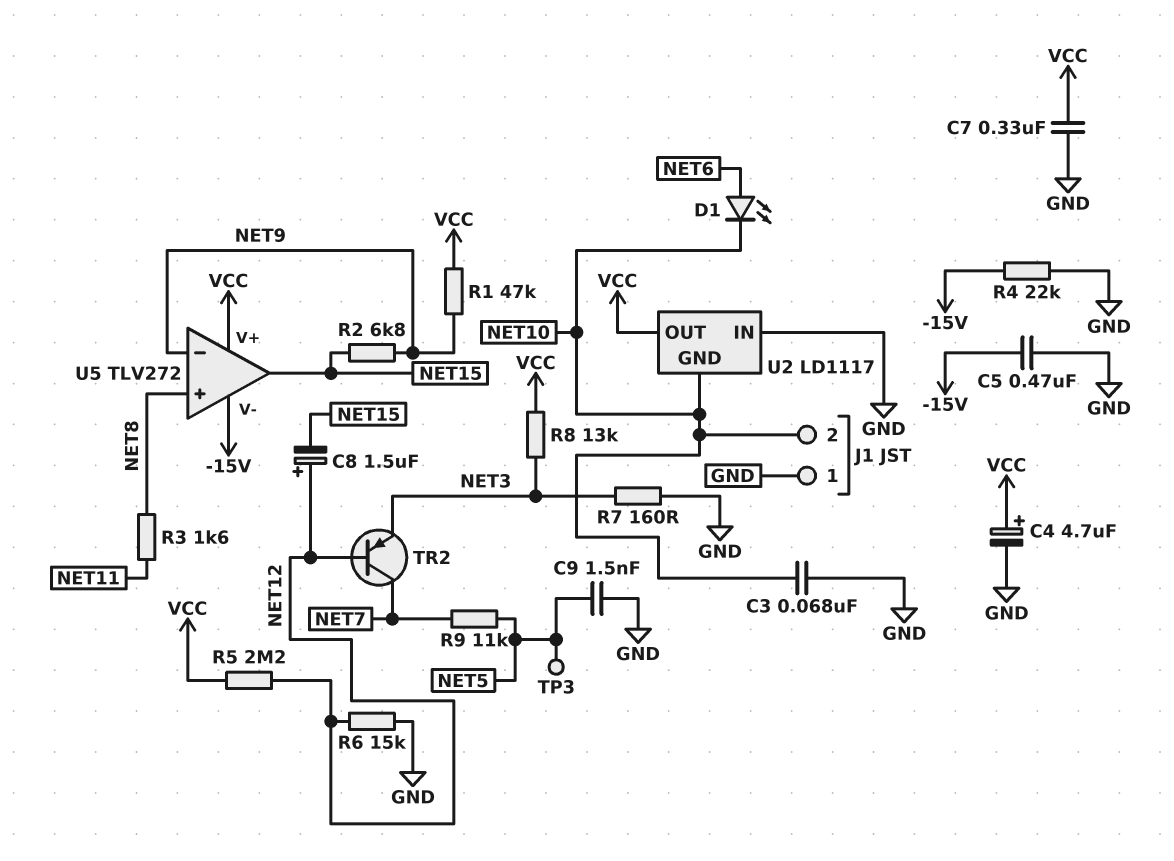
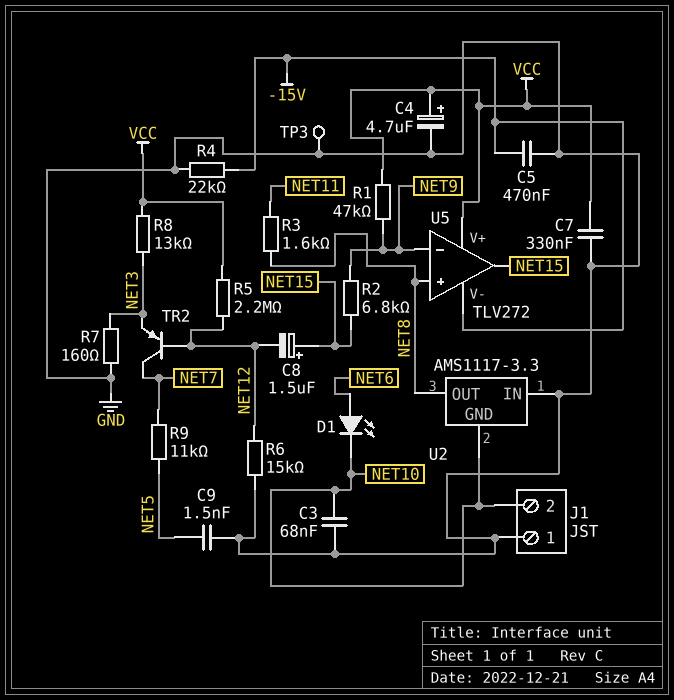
C8: 1.5uF (plus NET12, minus NET15) -> 1.5uF (plus NET15, minus NET12)
TP3: test point (NET5) -> test point (GND)
U2: LD1117 -> AMS1117-3.3
U2 pin OUT: VCC -> NET8

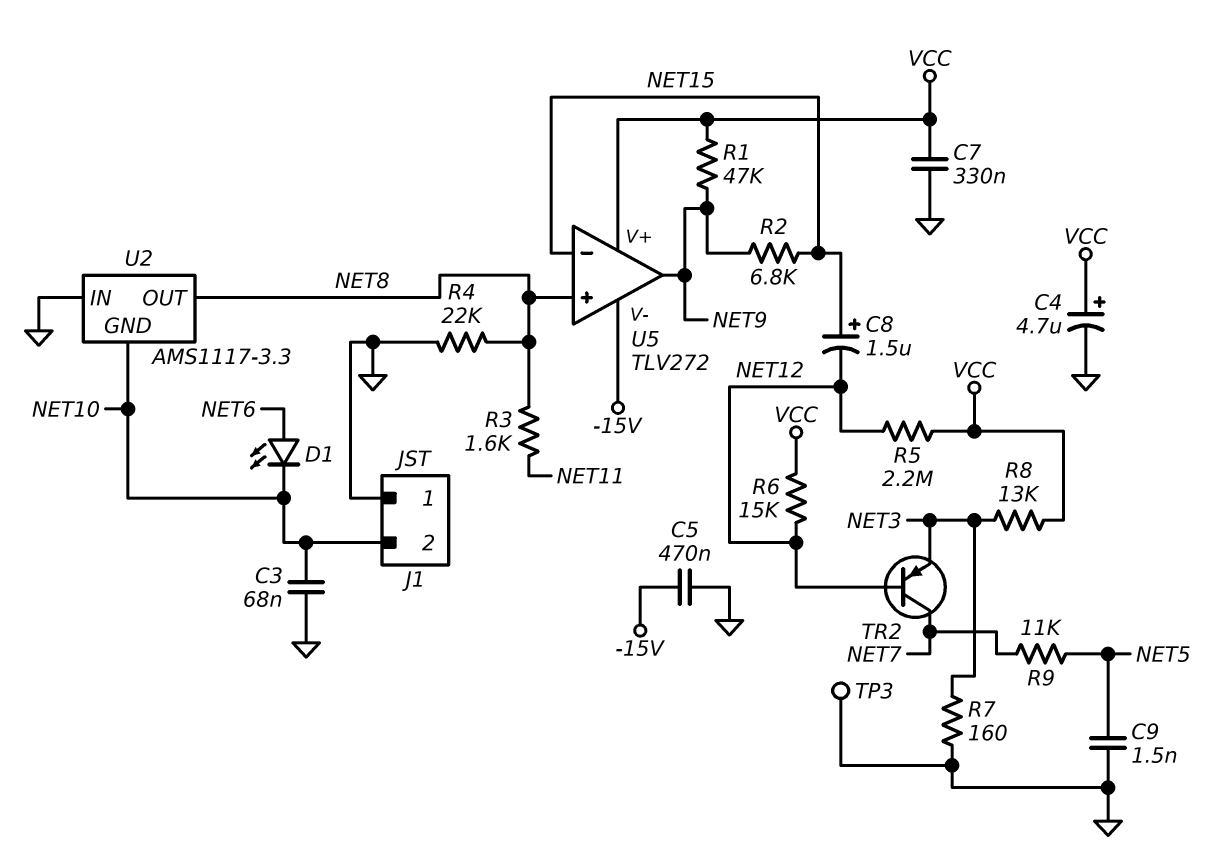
R4: 22k (-15V, GND) -> 22k (GND, NET8)
R6: 15k (GND, NET12) -> 15k (NET12, VCC)
U5 pin in-: NET9 -> NET15
U5 pin out: NET15 -> NET9

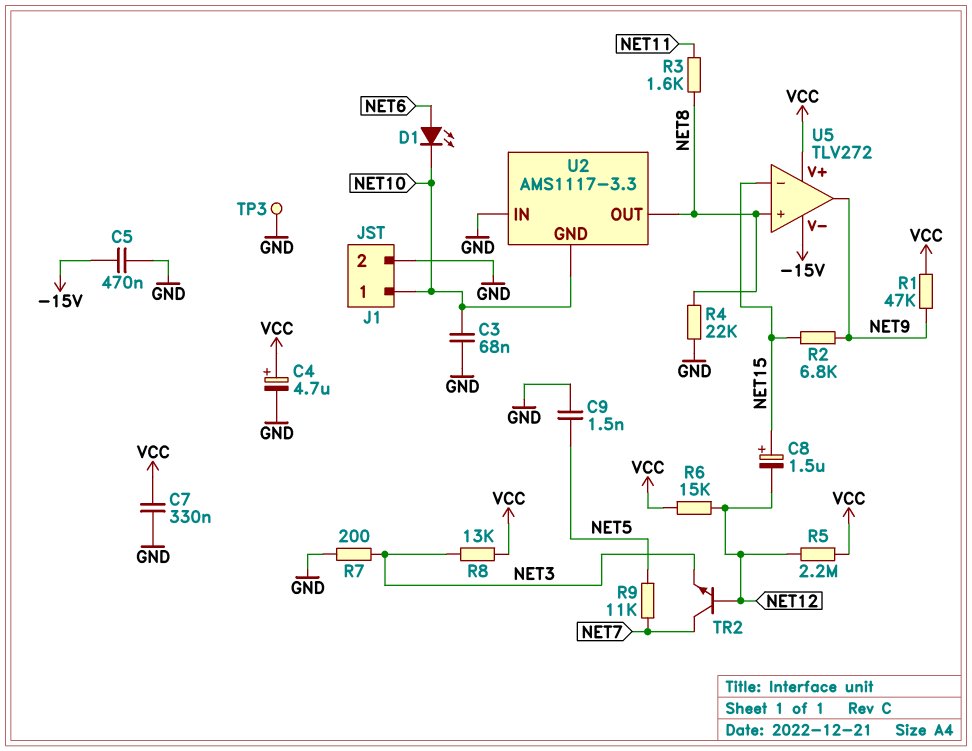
J1 pin 1: GND -> NET10
J1 pin 2: NET10 -> GND
R7: 160 (GND, NET3) -> 200 (GND, NET3)
TR2: PNP (B NET12, C NET7, E NET3) -> NPN (B NET12, C NET7, E NET3)

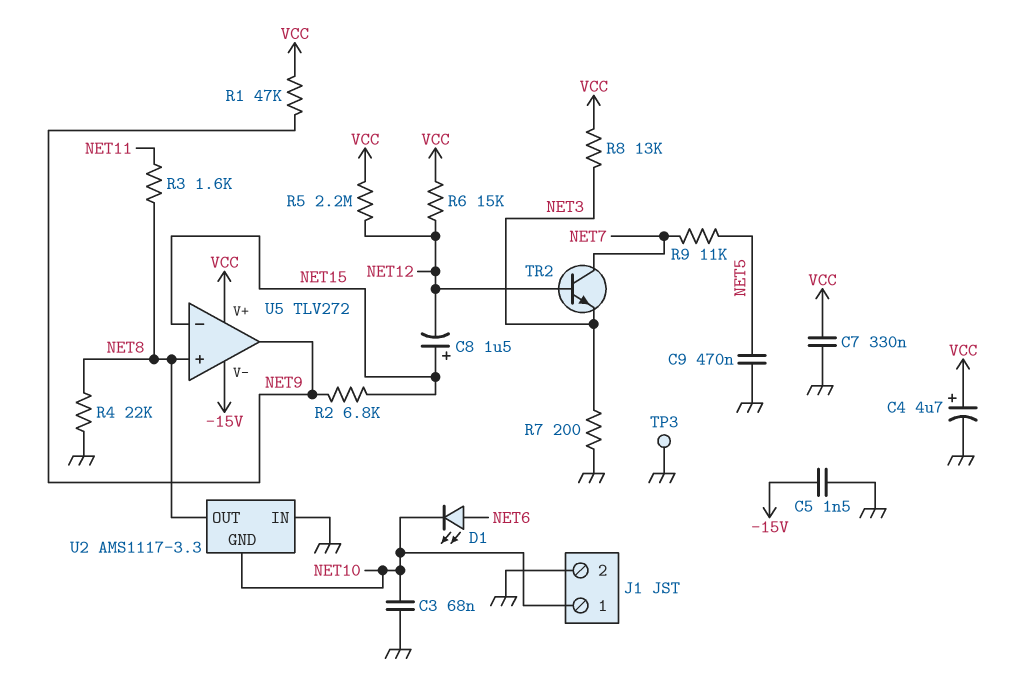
C5: 470nF (-15V, GND) -> 1.5nF (-15V, GND)
C9: 1.5nF (GND, NET5) -> 470nF (GND, NET5)

